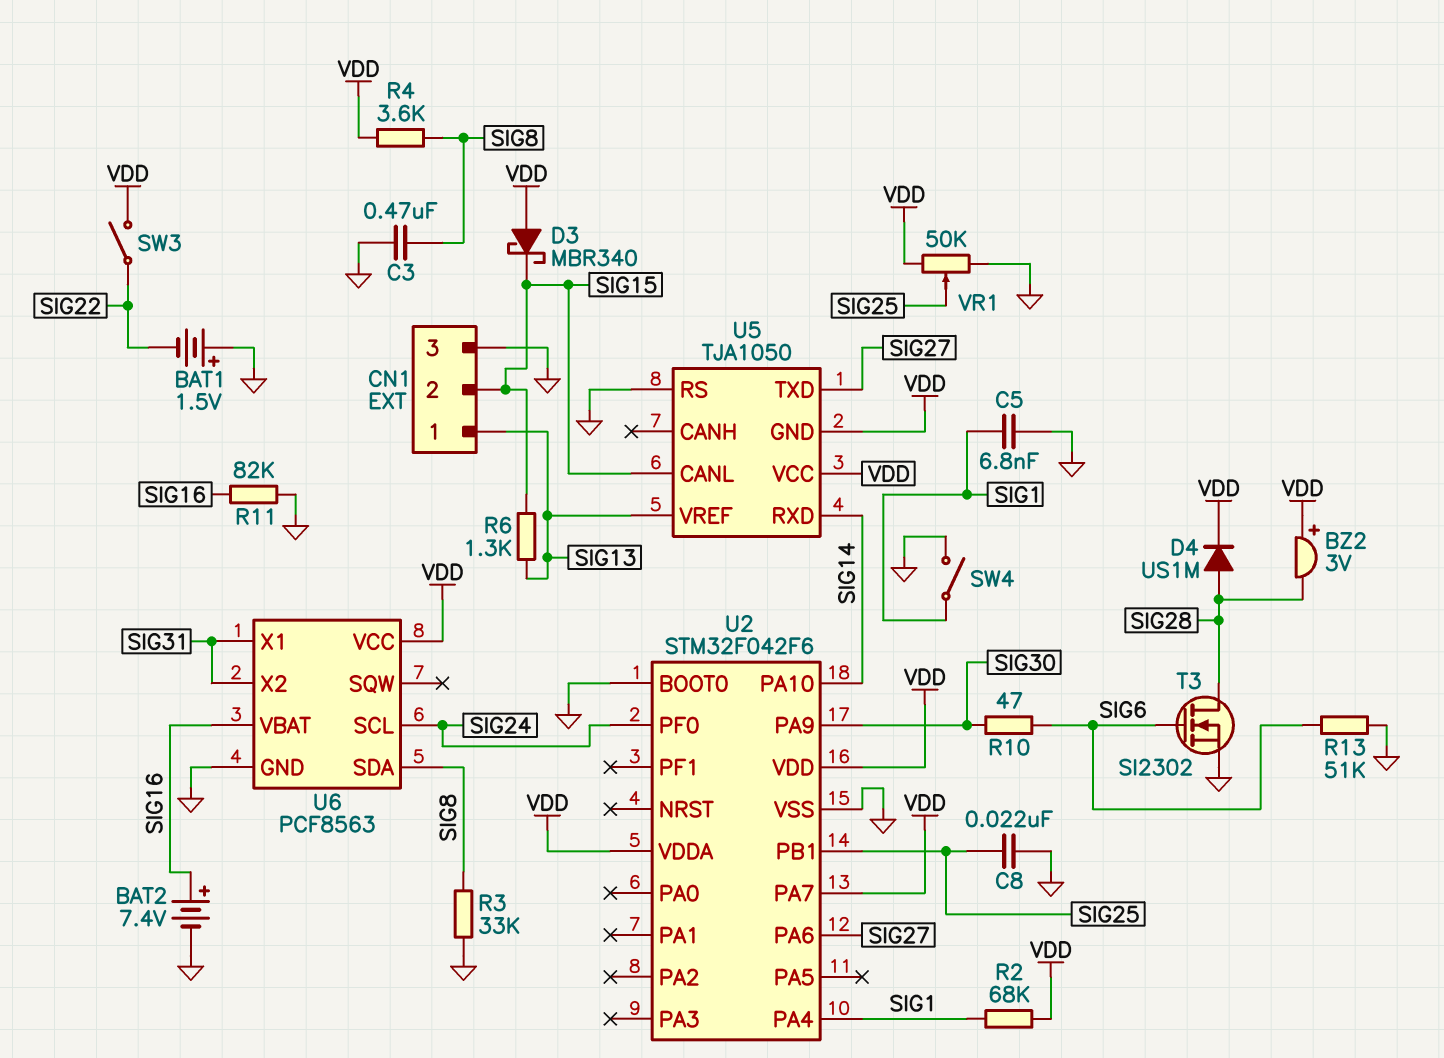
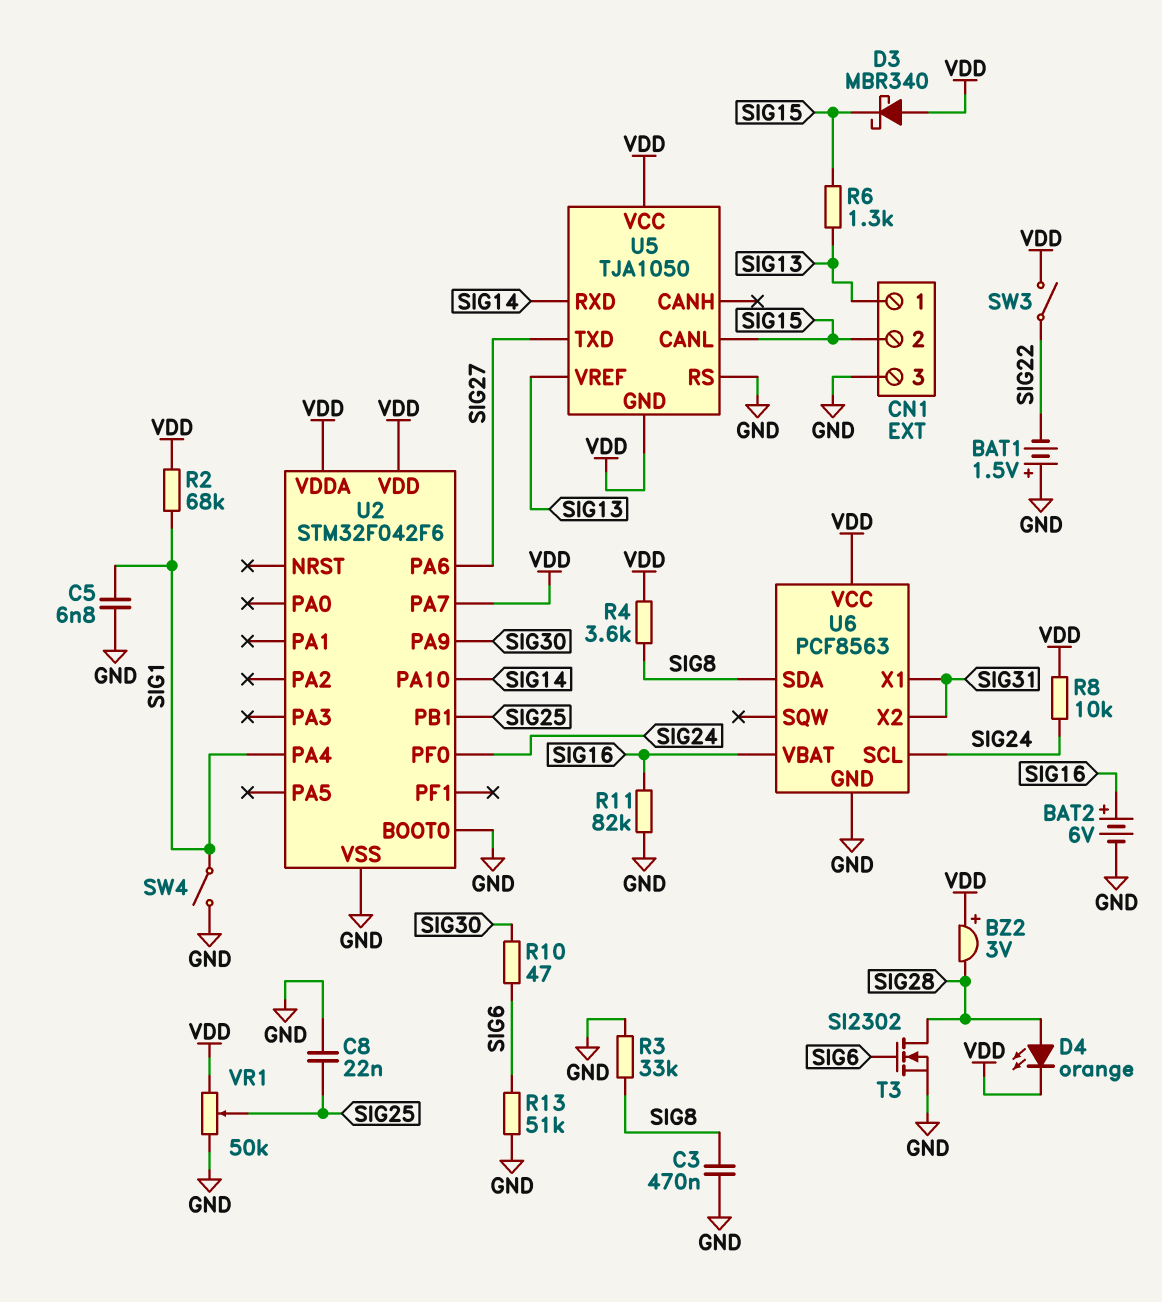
BAT2: 7.4V (plus SIG16, minus GND) -> 6V (plus SIG16, minus GND)
D4: diode US1M (A SIG28, K VDD) -> LED orange (A SIG28, K VDD)
R8: none -> 10k (SIG24, VDD)

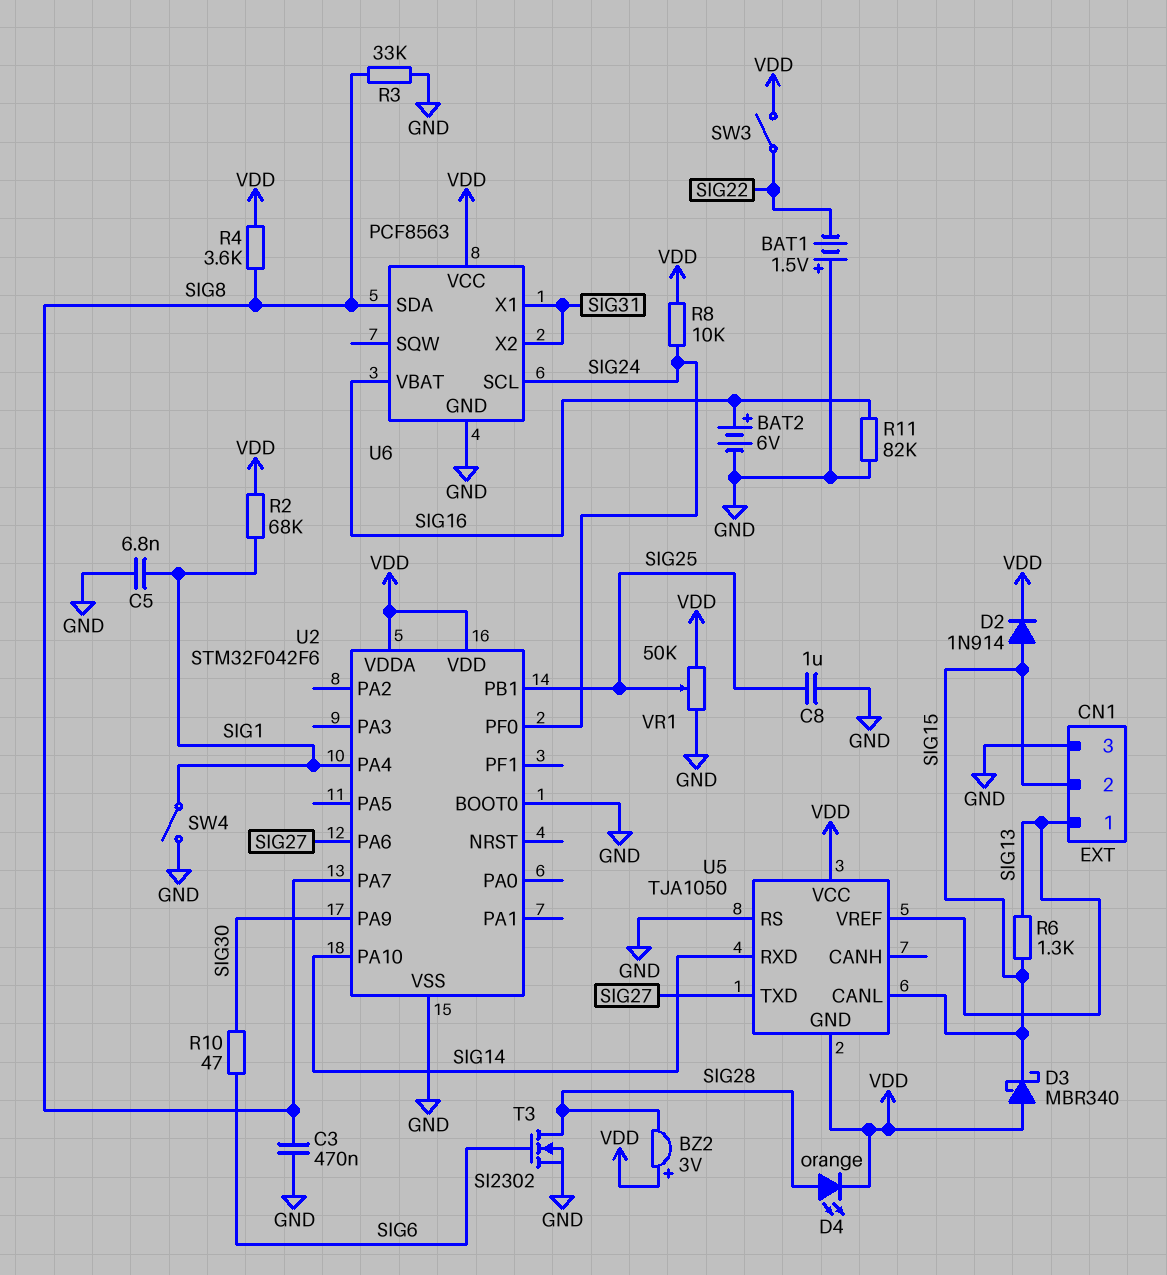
C8: 22nF (GND, SIG25) -> 1uF (GND, SIG25)
D2: none -> diode 1N914 (A SIG15, K VDD)
R13: 51k (GND, SIG6) -> none
U2 pin PA7: VDD -> SIG8

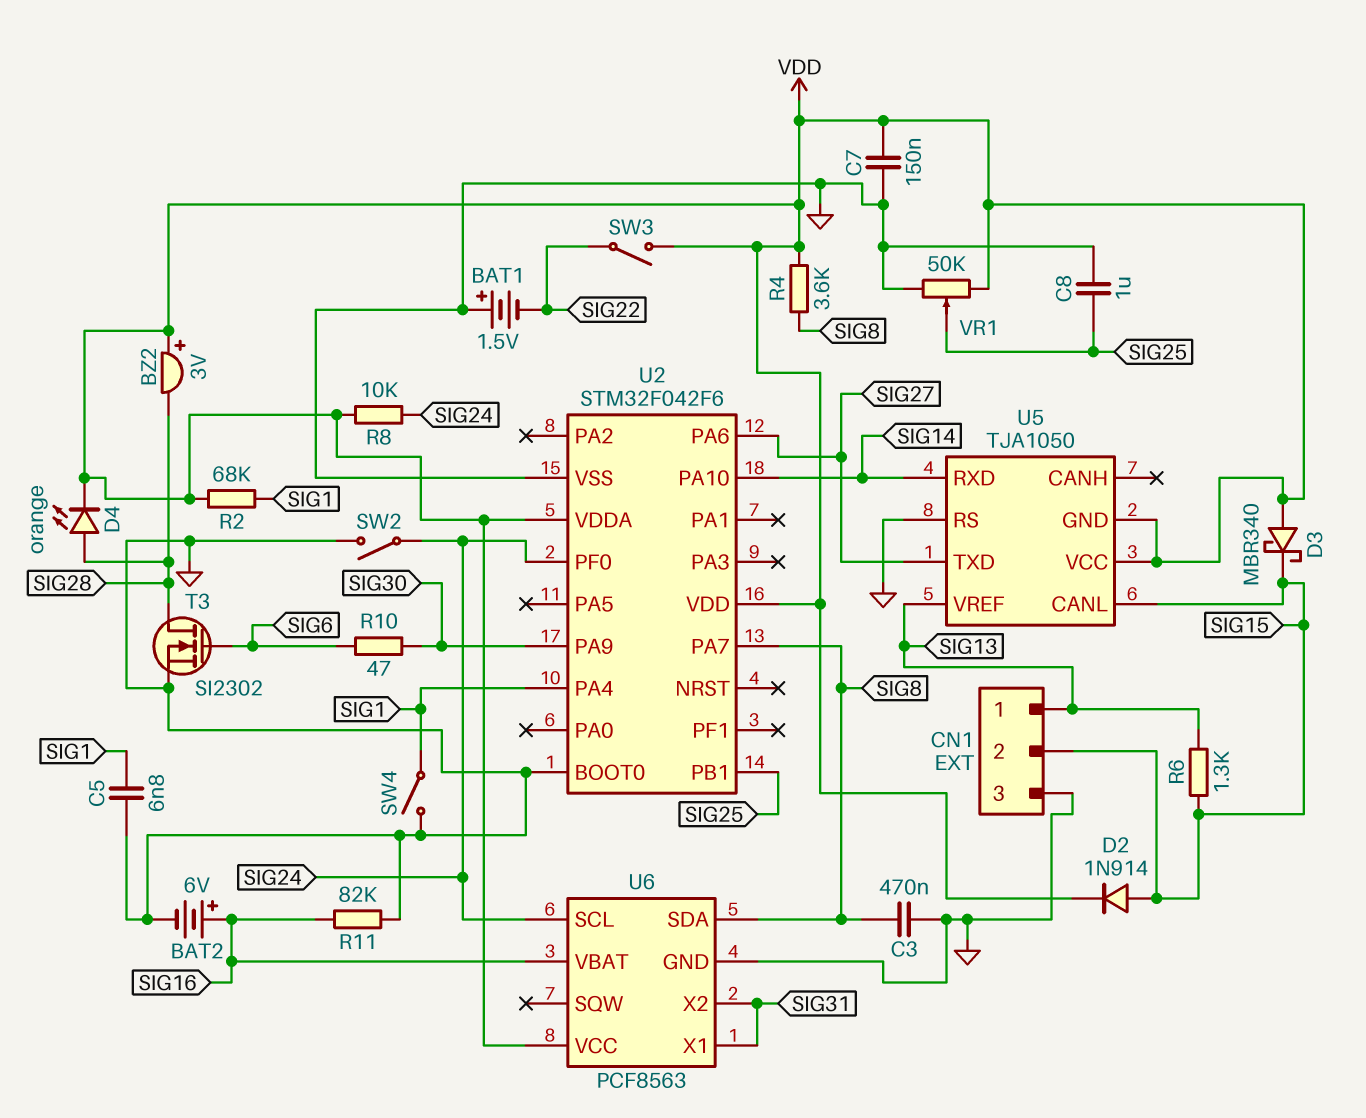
C7: none -> 150nF (GND, VDD)
R3: 33k (GND, SIG8) -> none
SW2: none -> switch (GND, SIG24)

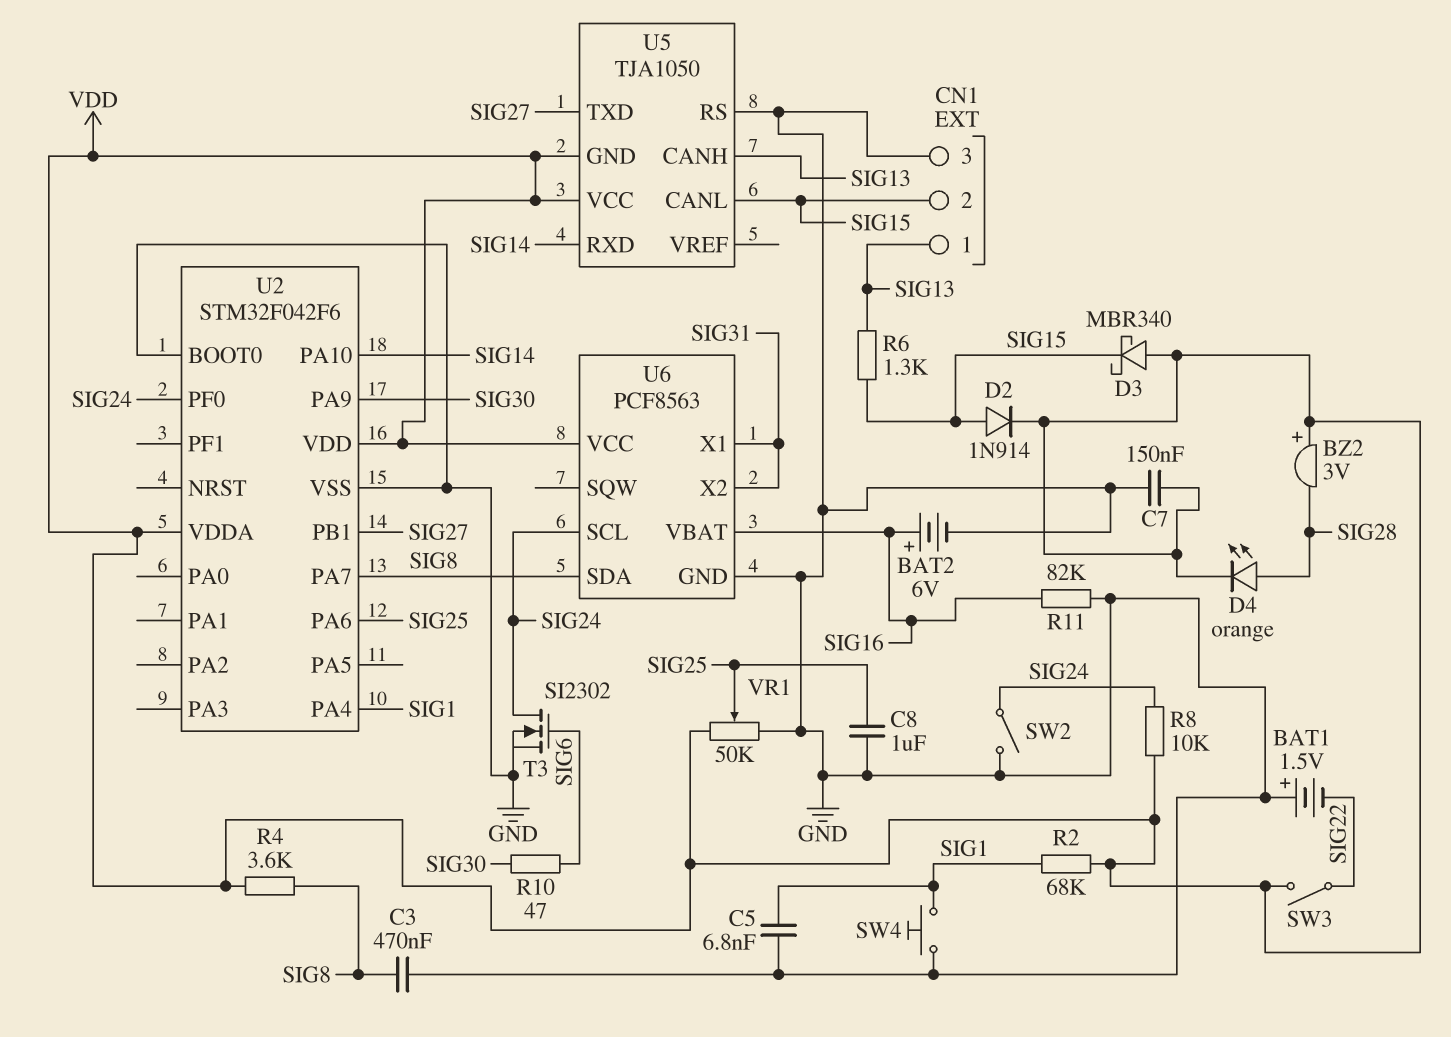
SW4: switch (GND, SIG1) -> button (GND, SIG1)
T3: NMOS SI2302 (G SIG6, D SIG28, S GND) -> NMOS SI2302 (G SIG6, D SIG24, S GND)
U2 pin PA6: SIG27 -> SIG25
U2 pin PB1: SIG25 -> SIG27
U5 pin CANH: none -> SIG13
U5 pin VREF: SIG13 -> none

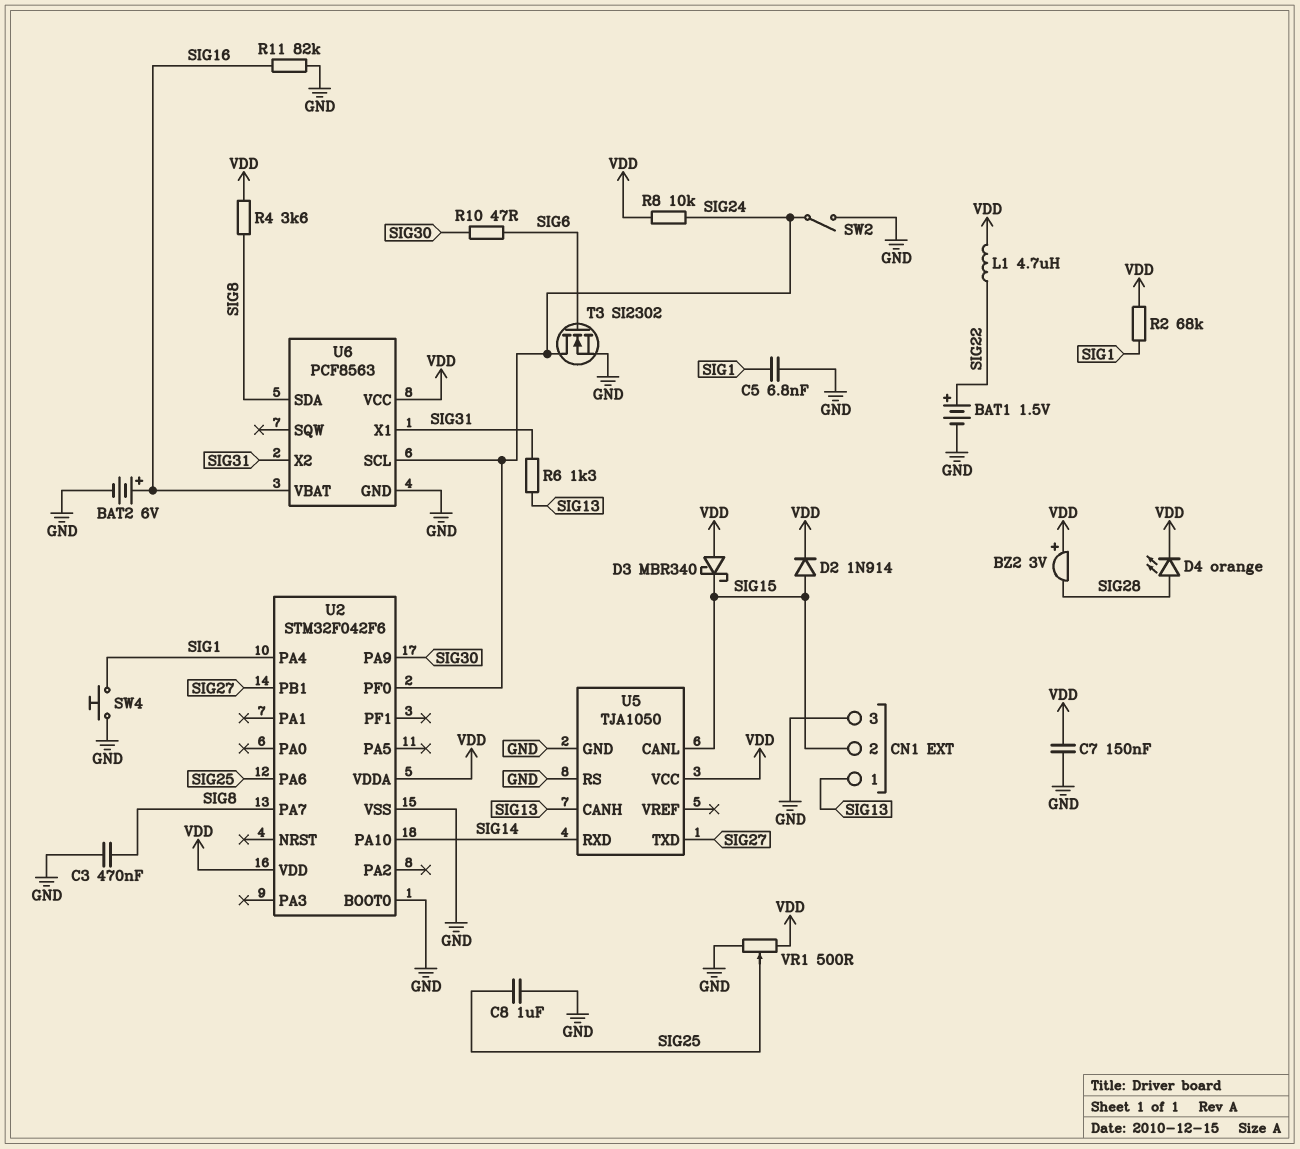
BAT1: 1.5V (plus GND, minus SIG22) -> 1.5V (plus SIG22, minus GND)
L1: none -> 4.7uH (SIG22, VDD)
R6: 1.3k (SIG13, SIG15) -> 1.3k (SIG13, SIG31)
SW3: switch (SIG22, VDD) -> none
U5 pin GND: VDD -> GND
VR1: 50k (GND, VDD, wiper SIG25) -> 500 (GND, VDD, wiper SIG25)

